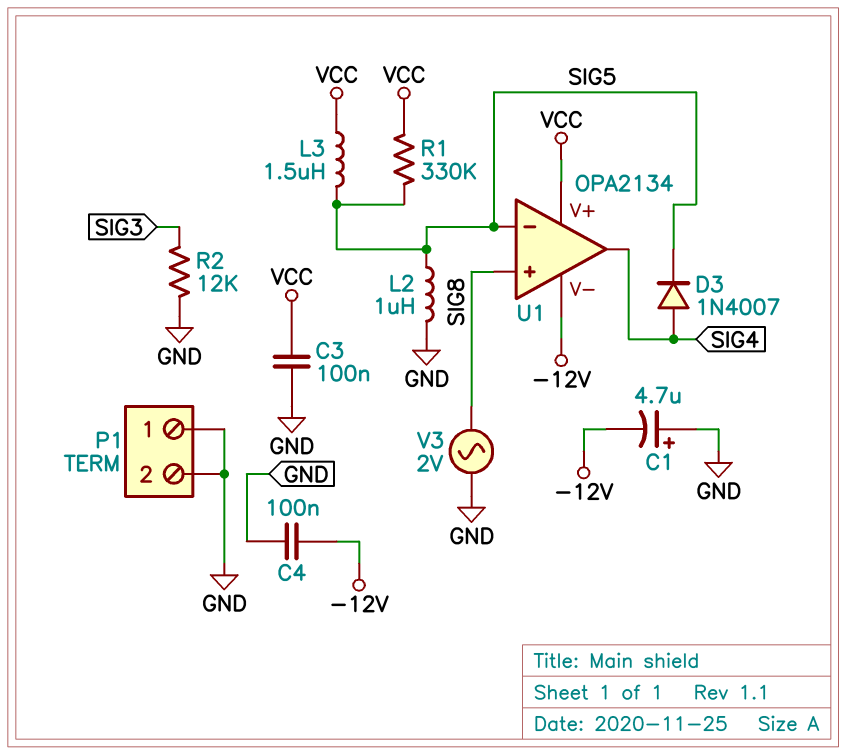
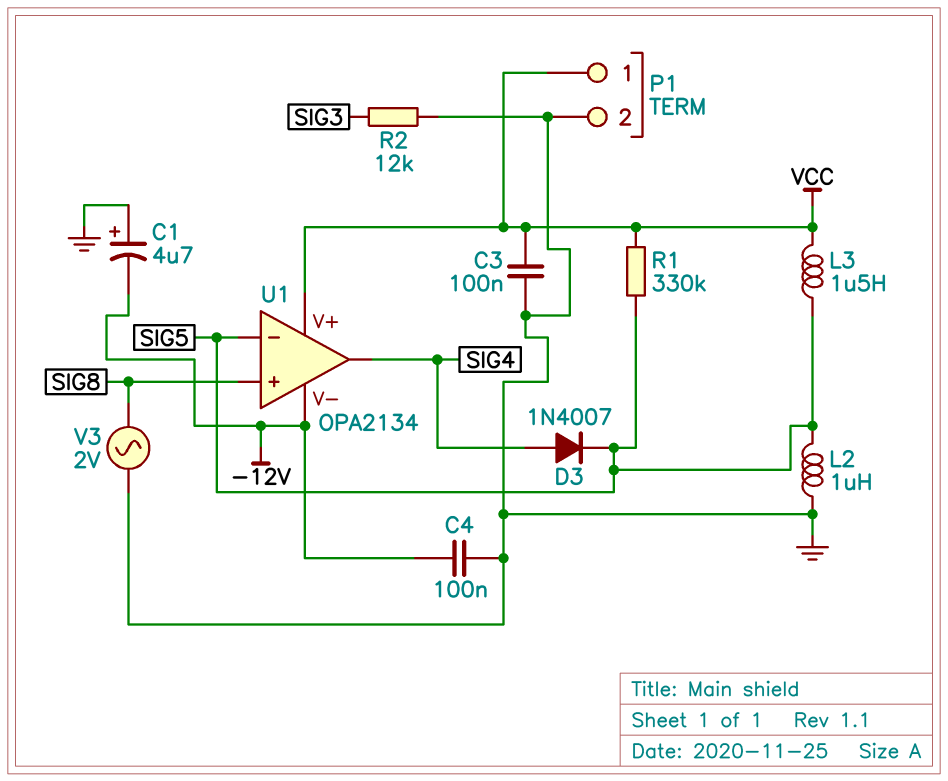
P1 pin 1: GND -> VCC

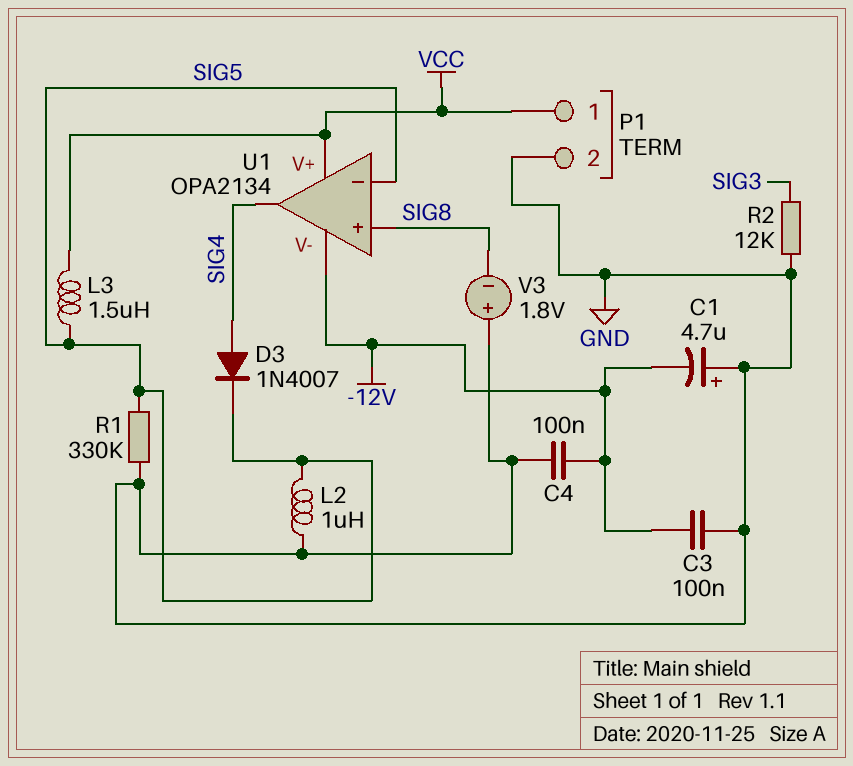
C3: 100nF (GND, VCC) -> 100nF (-12V, GND)
R1: 330k (SIG5, VCC) -> 330k (GND, SIG5)
V3: AC 2V (GND, SIG8) -> 1.8V (plus GND, minus SIG8)

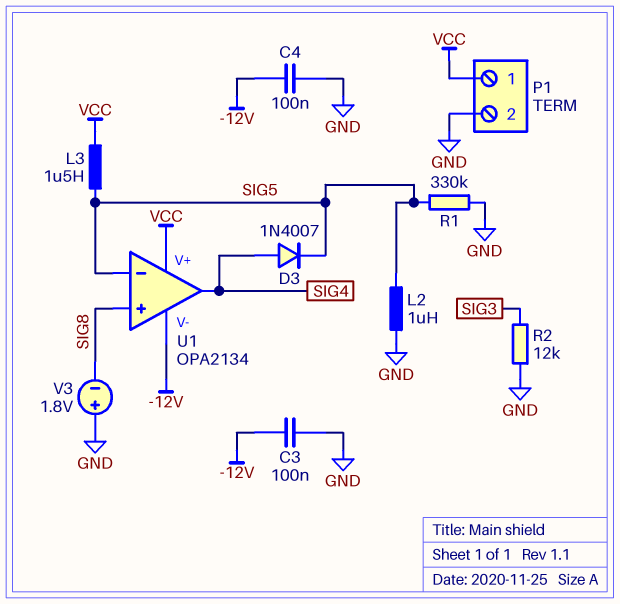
C1: 4.7uF (plus GND, minus -12V) -> none

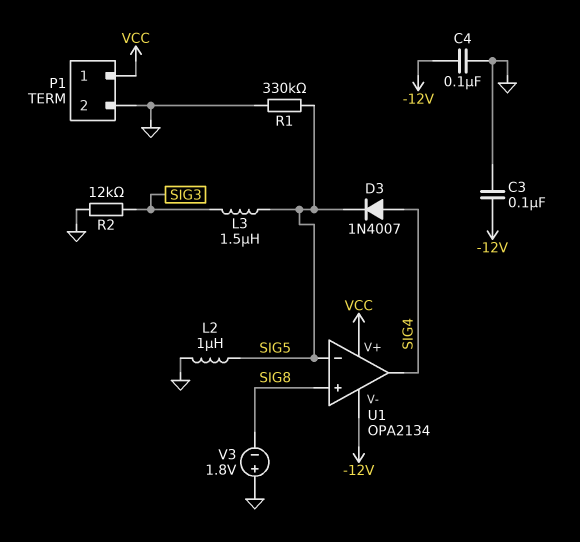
L3: 1.5uH (SIG5, VCC) -> 1.5uH (SIG3, SIG5)

